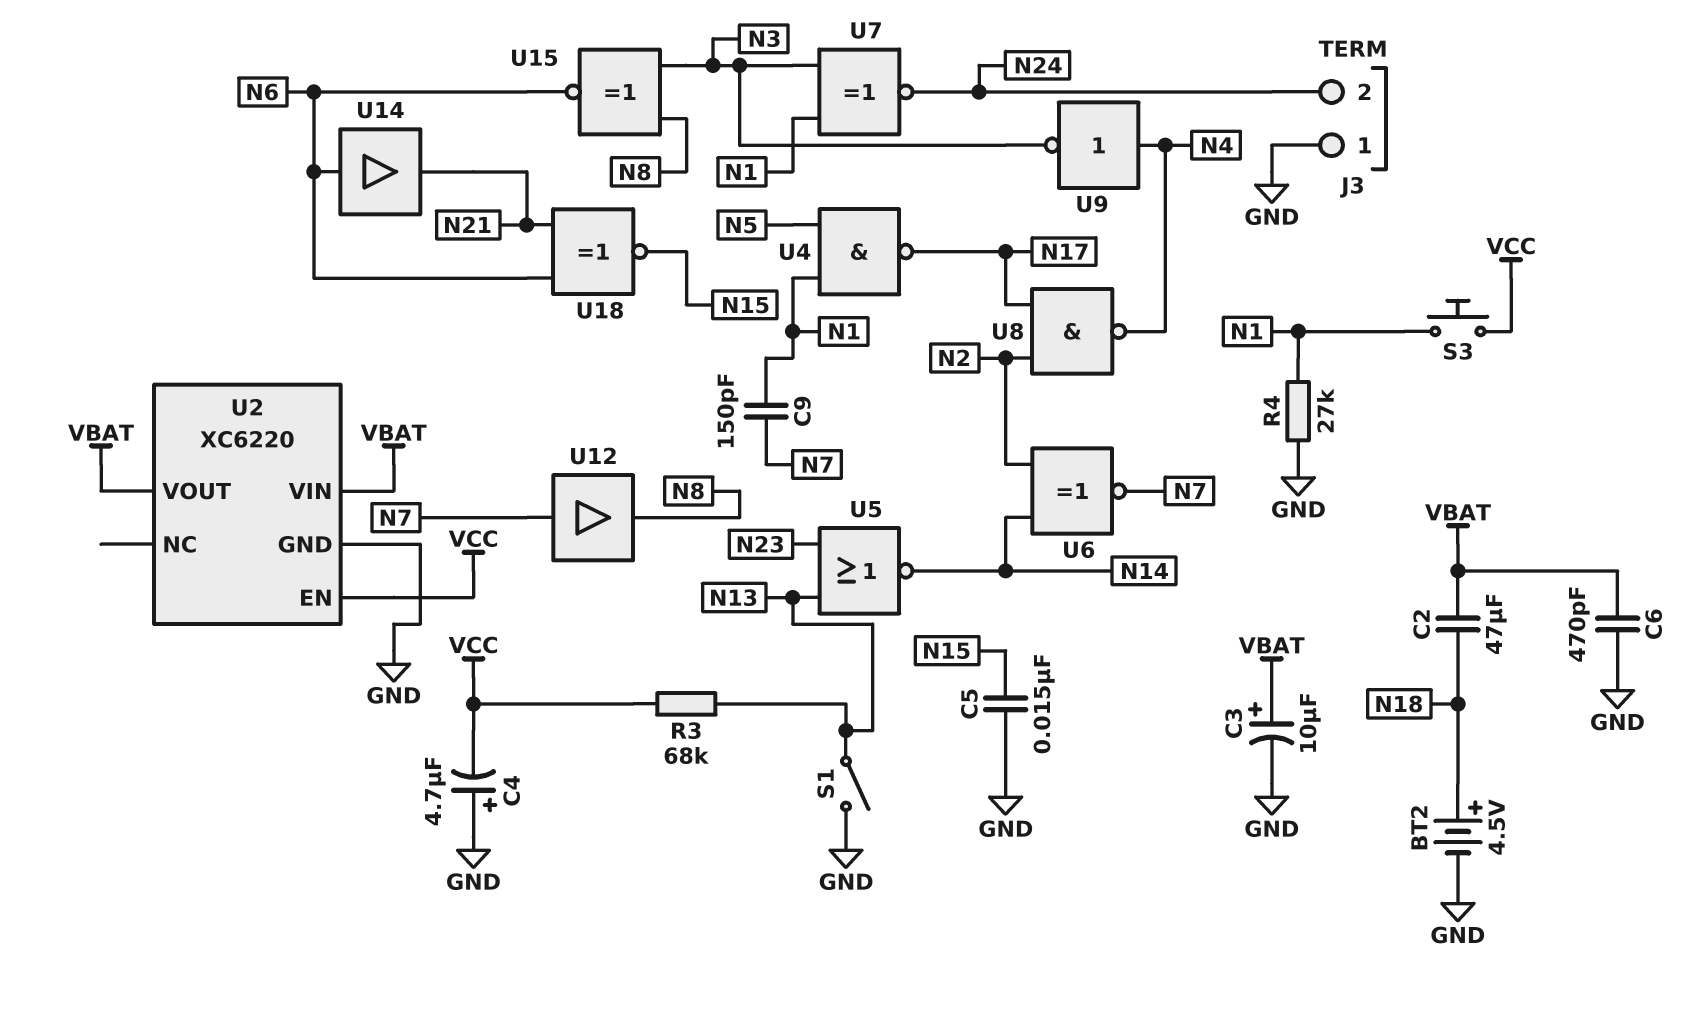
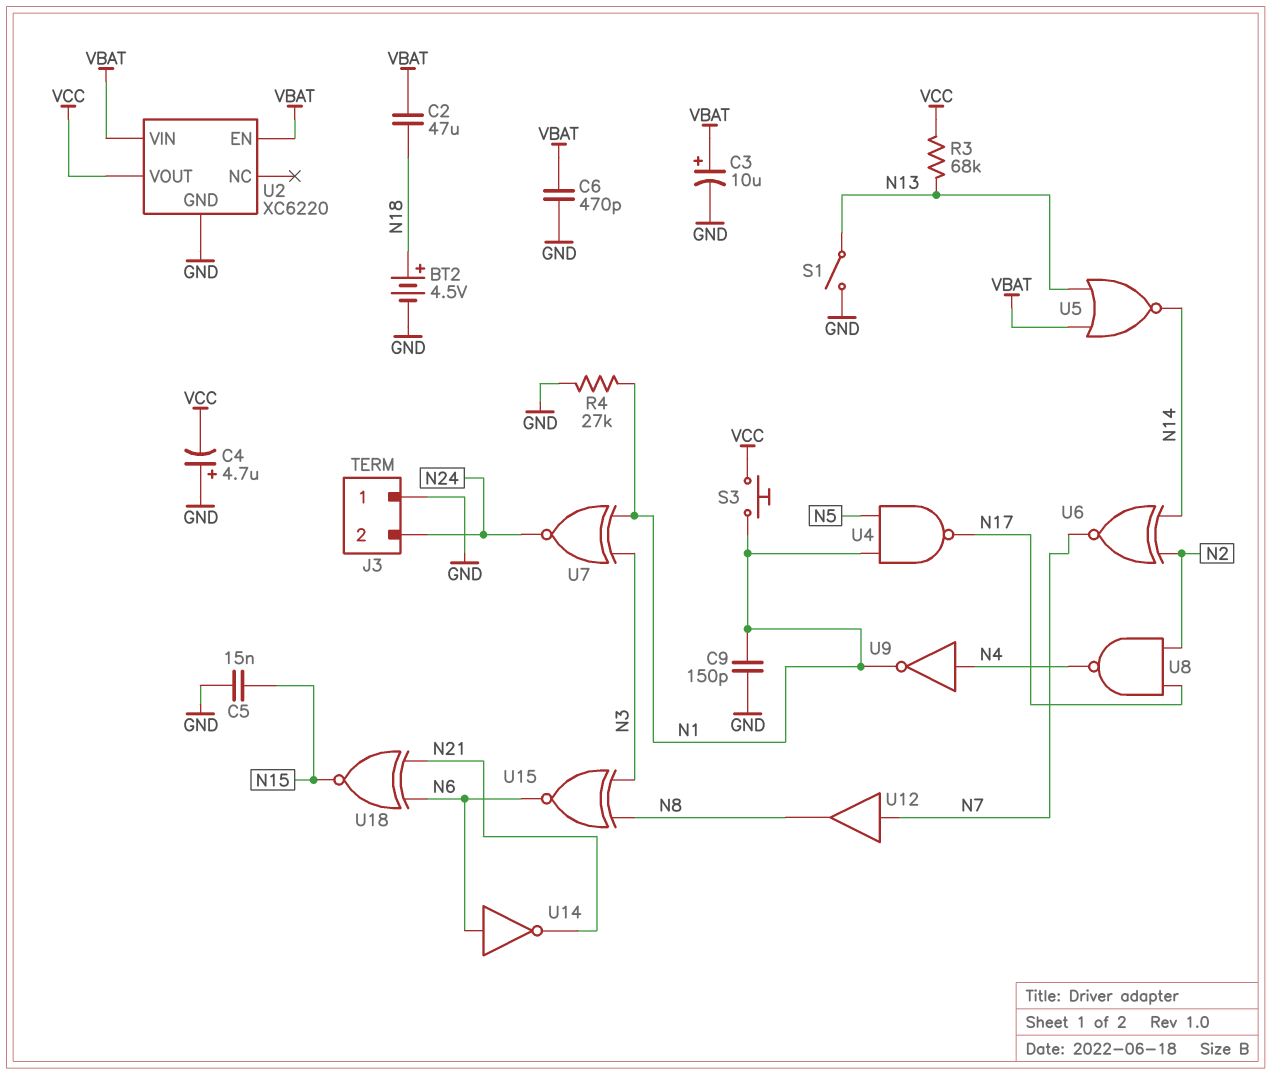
C9: 150pF (N1, N7) -> 150pF (GND, N1)
U2 pin EN: VCC -> VBAT
U2 pin VOUT: VBAT -> VCC
U5: NOR (in N13, in N23, out N14) -> NOR (in N13, in VBAT, out N14)
U9: NOT (in N4, out N3) -> NOT (in N4, out N1)
U14: buffer (in N6, out N21) -> NOT (in N6, out N21)

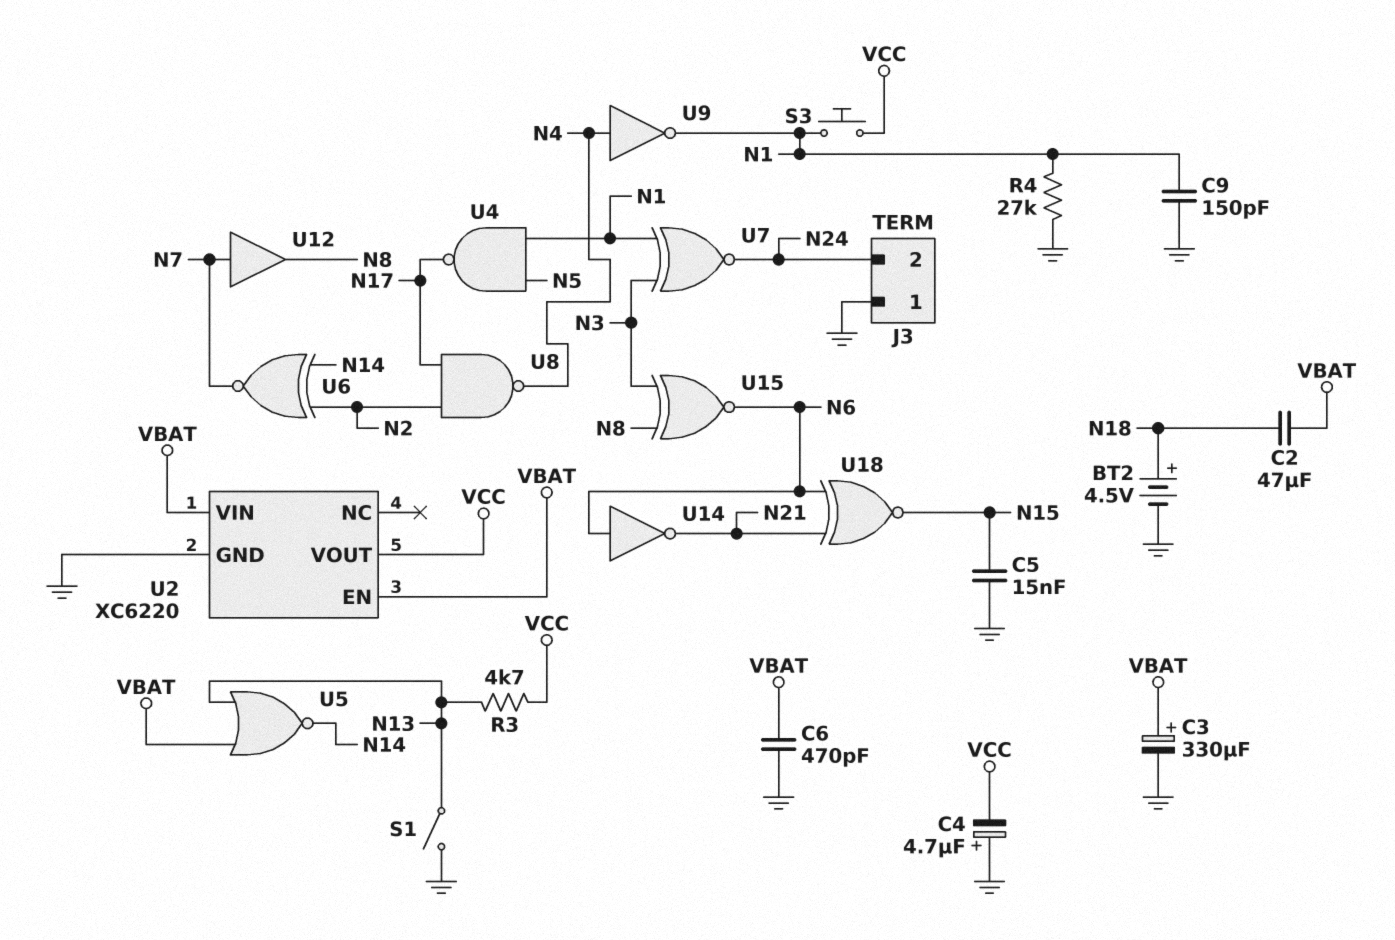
C3: 10uF (plus VBAT, minus GND) -> 330uF (plus VBAT, minus GND)
R3: 68k (N13, VCC) -> 4.7k (N13, VCC)

